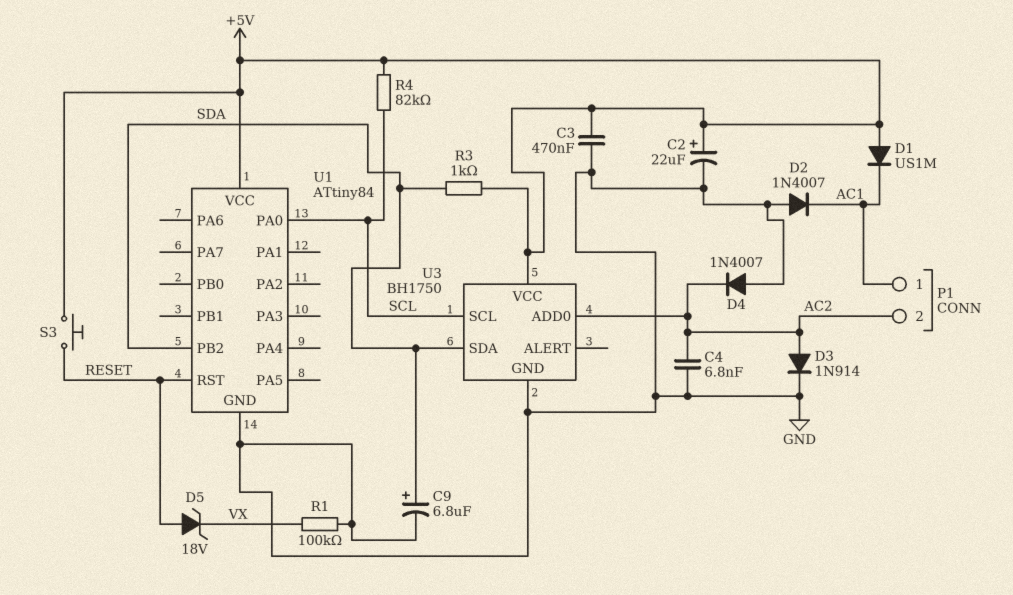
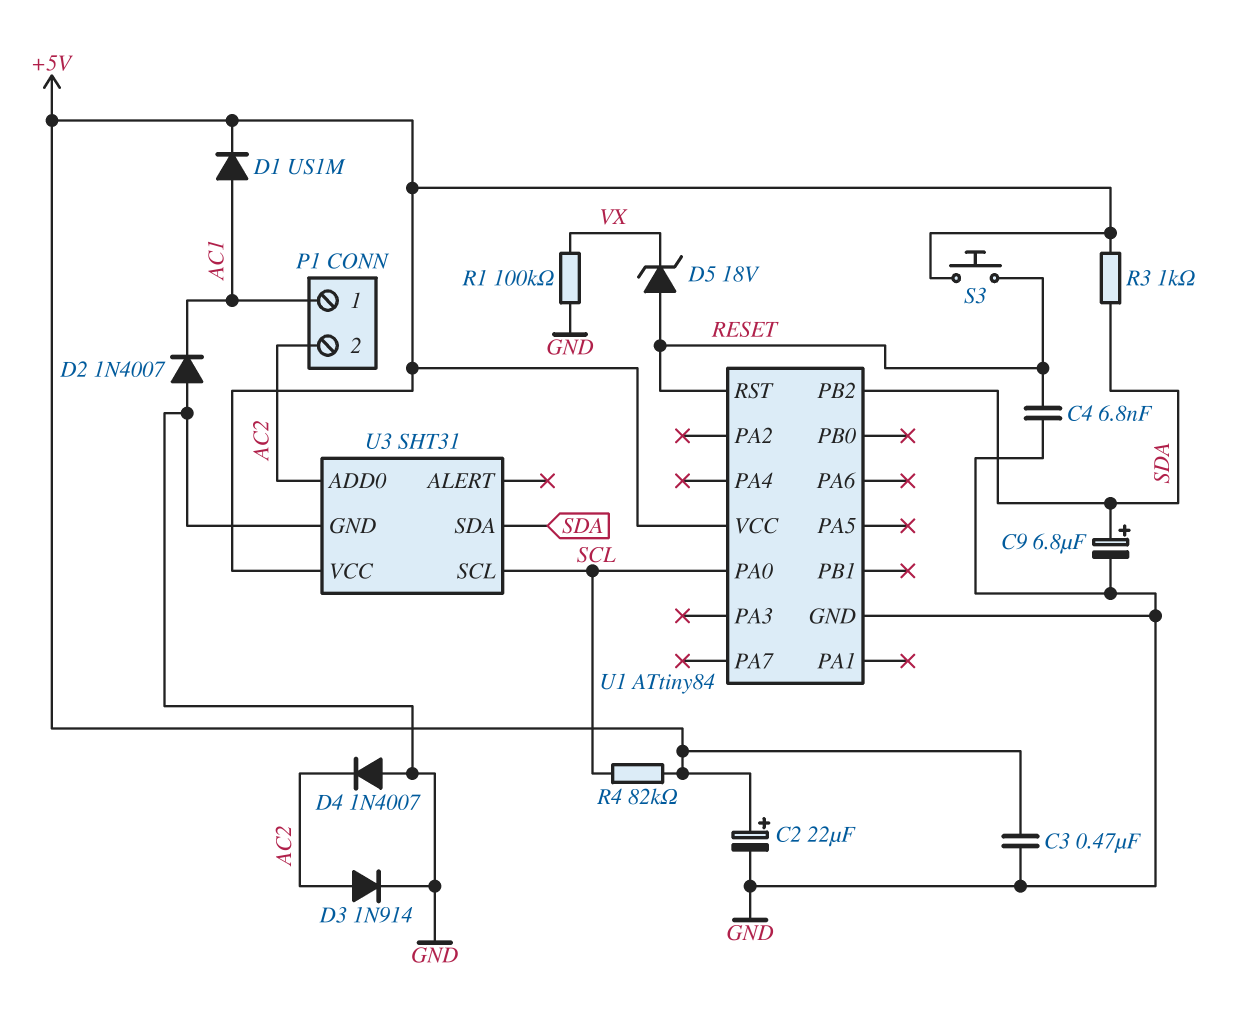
C4: 6.8nF (AC2, GND) -> 6.8nF (GND, RESET)
D1: diode US1M (A +5V, K AC1) -> diode US1M (A AC1, K +5V)
U3: BH1750 -> SHT31

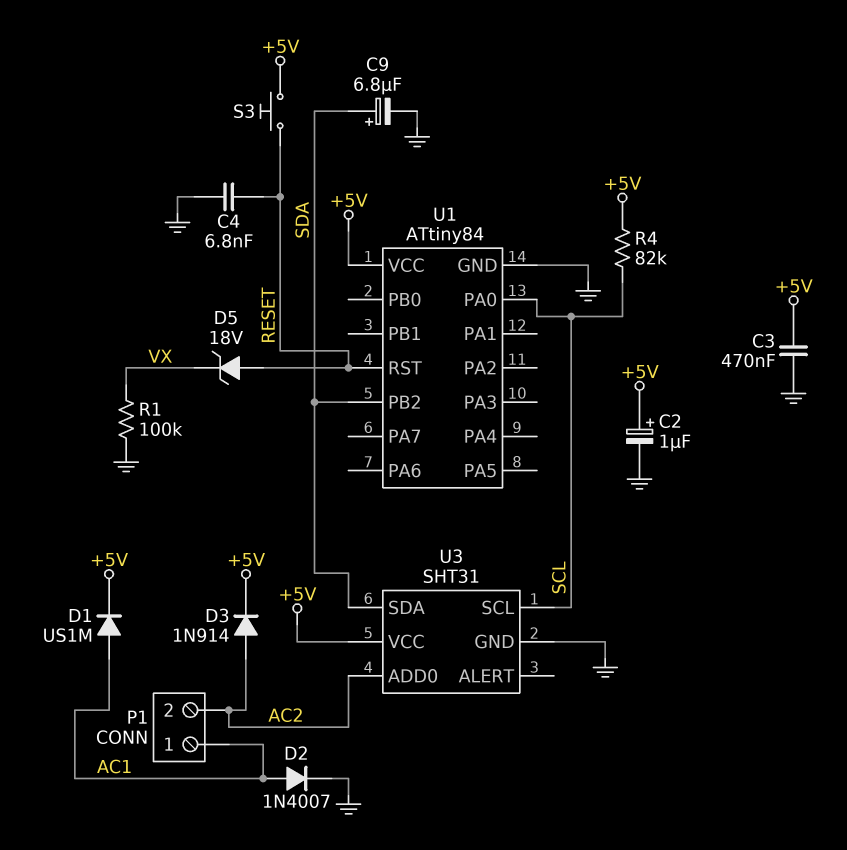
C2: 22uF (plus +5V, minus GND) -> 1uF (plus +5V, minus GND)
D2: diode 1N4007 (A GND, K AC1) -> diode 1N4007 (A AC1, K GND)
D3: diode 1N914 (A AC2, K GND) -> diode 1N914 (A AC2, K +5V)
D4: diode 1N4007 (A GND, K AC2) -> none
R3: 1k (+5V, SDA) -> none

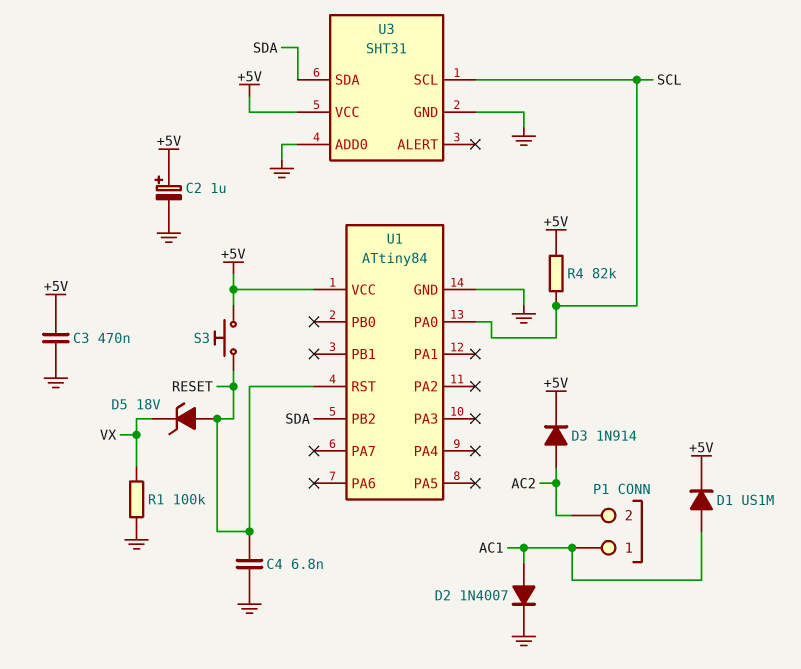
C9: 6.8uF (plus SDA, minus GND) -> none
U3 pin ADD0: AC2 -> GND

